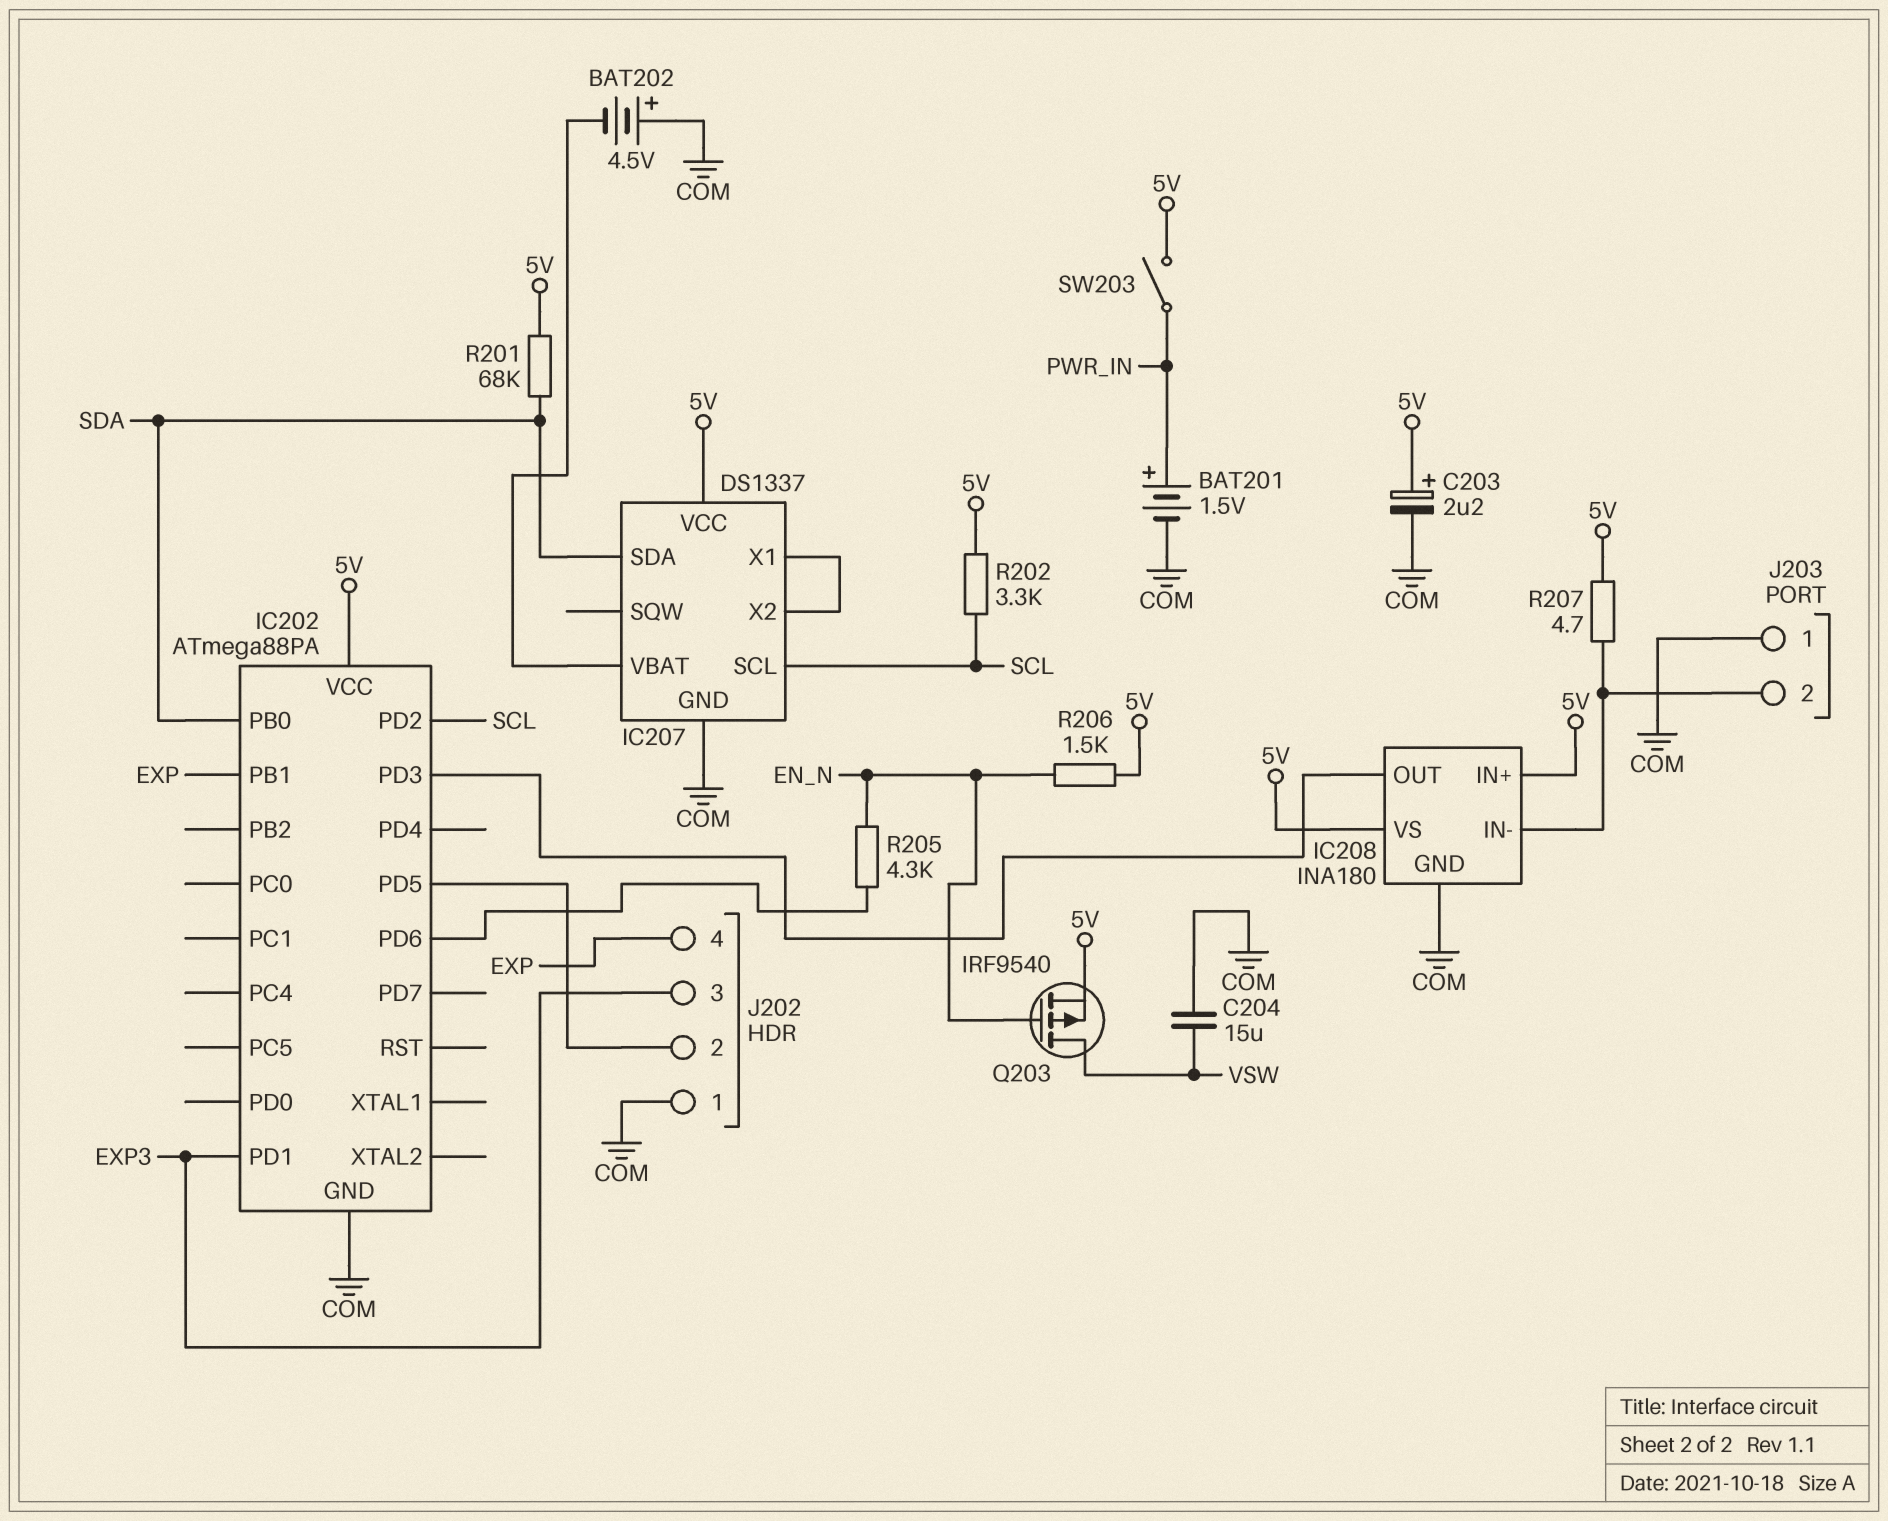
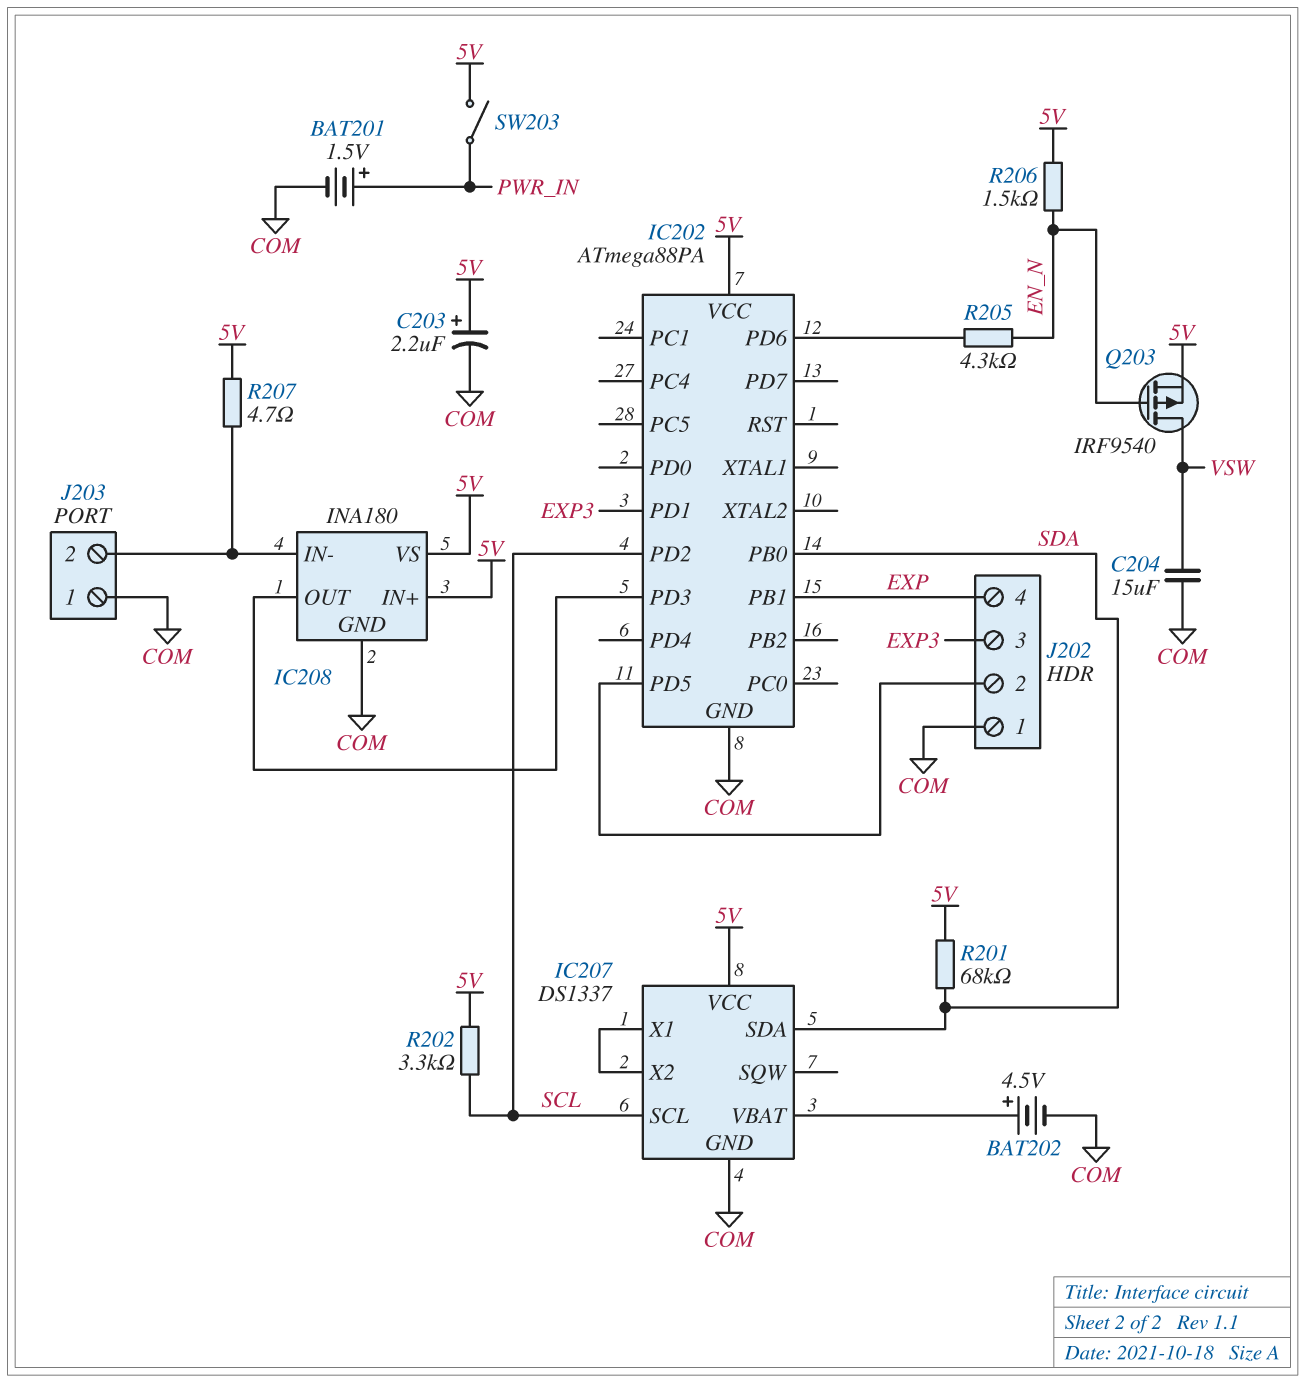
BAT202: 4.5V (plus COM, minus IC207/VBAT) -> 4.5V (plus IC207/VBAT, minus COM)

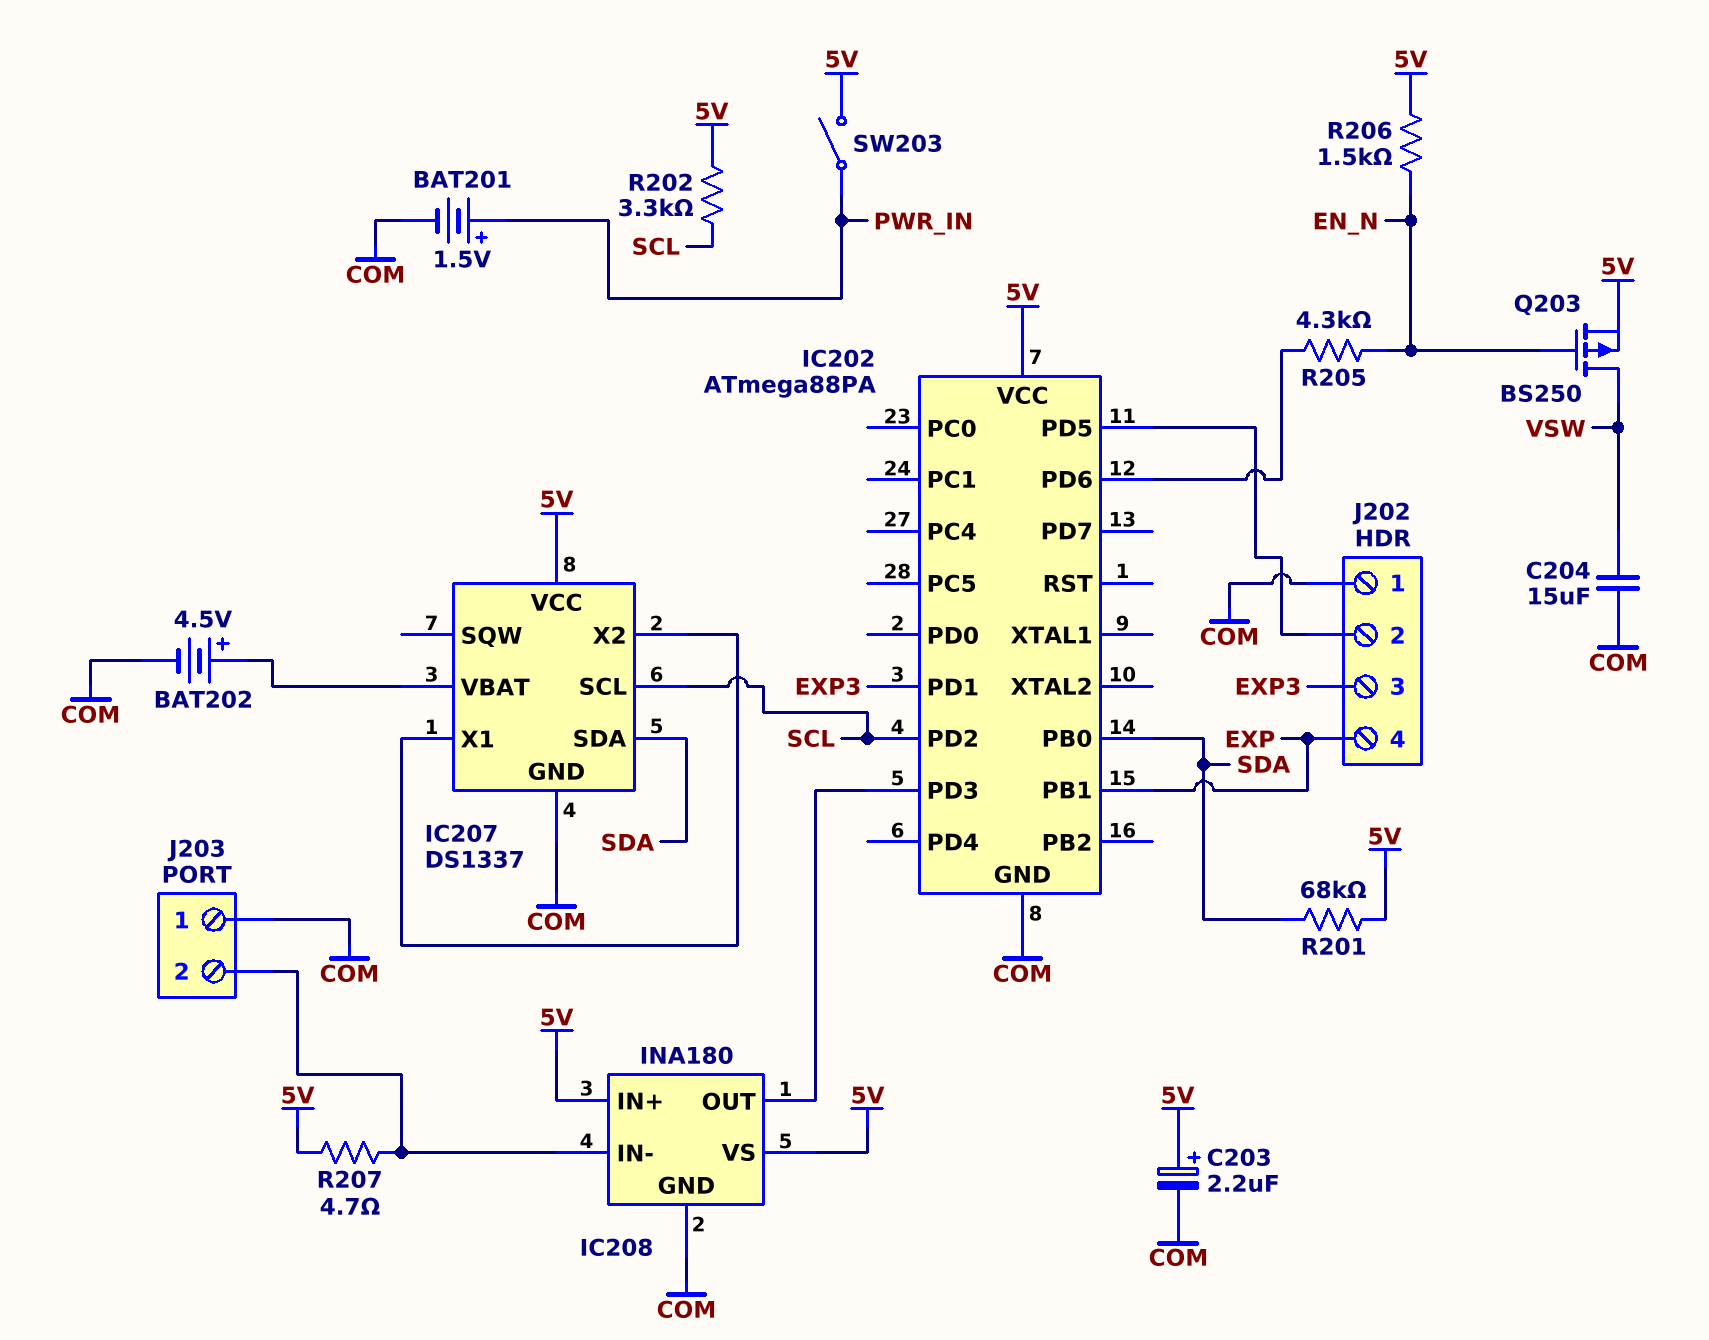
Q203: PMOS IRF9540 (G EN_N, D VSW, S 5V) -> PMOS BS250 (G EN_N, D VSW, S 5V)

